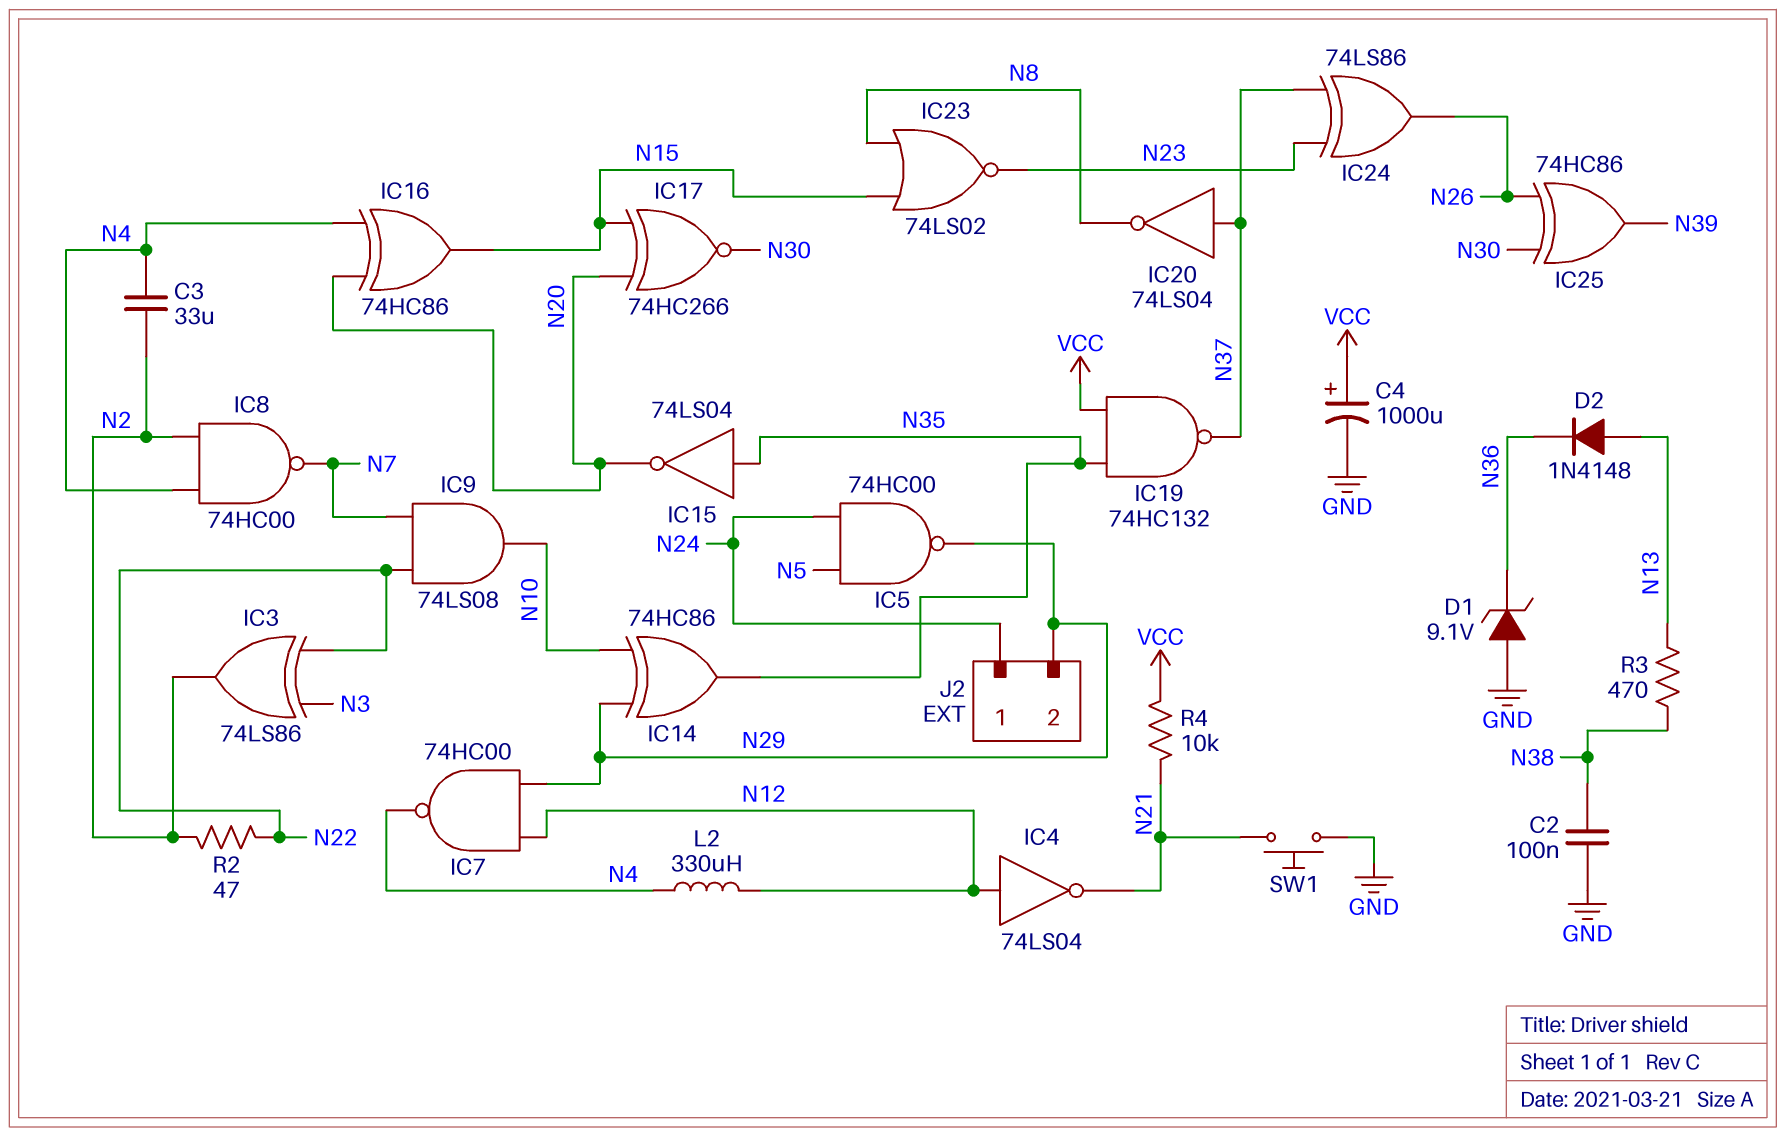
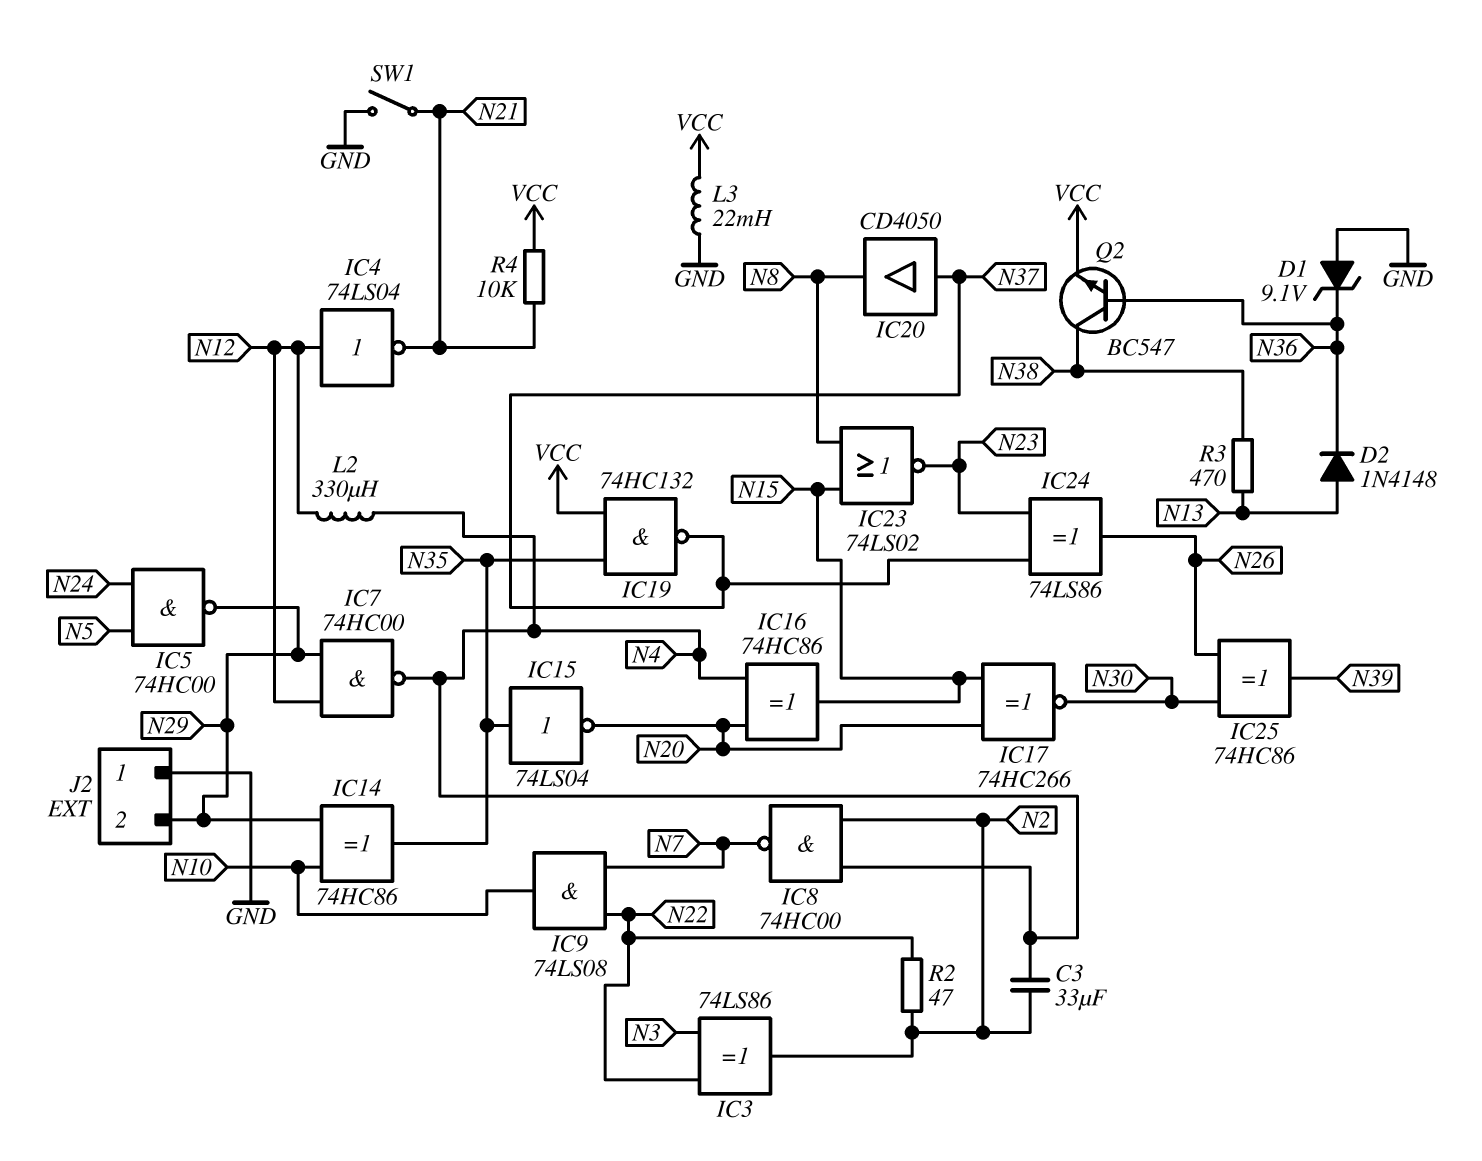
C2: 100nF (GND, N38) -> none
C4: 1000uF (plus VCC, minus GND) -> none
IC20: NOT 74LS04 (in N37, out N8) -> buffer CD4050 (in N37, out N8)
J2 pin 1: N24 -> GND
L3: none -> 22mH (GND, VCC)
Q2: none -> NPN BC547 (B N36, C N38, E VCC)
SW1: button (GND, N21) -> switch (GND, N21)

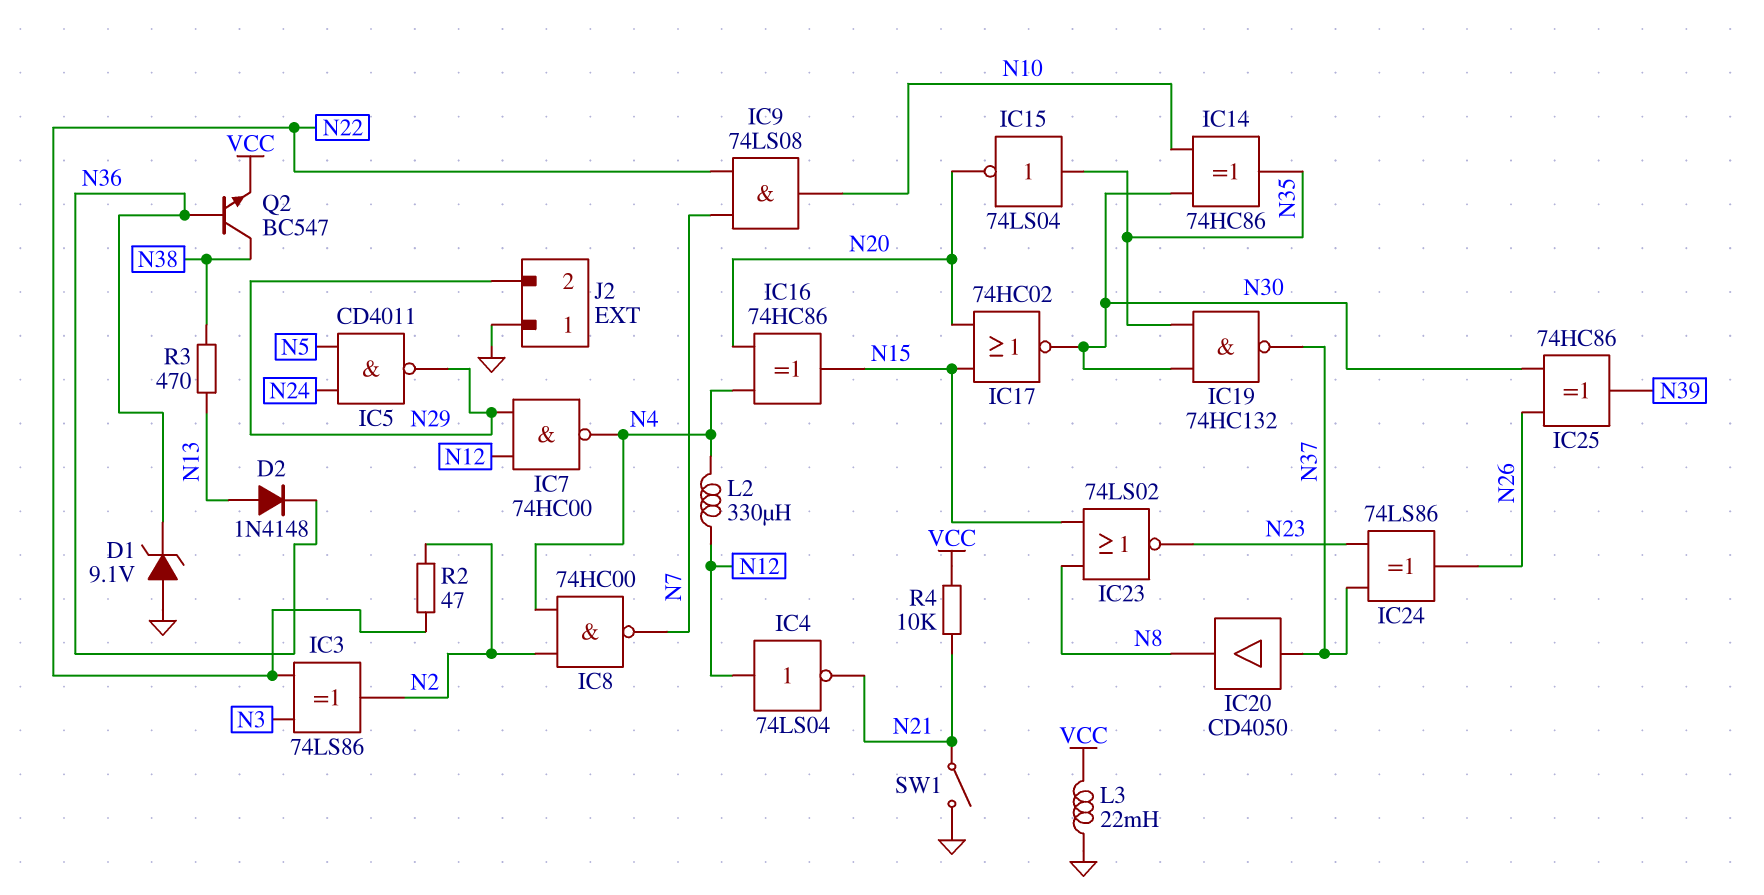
C3: 33uF (N2, N4) -> none
IC5: NAND 74HC00 (in N5, in N24, out N29) -> NAND CD4011 (in N5, in N24, out N29)
IC14: XOR 74HC86 (in N10, in N29, out N35) -> XOR 74HC86 (in N10, in N30, out N35)
IC17: XNOR 74HC266 (in N15, in N20, out N30) -> NOR 74HC02 (in N15, in N20, out N30)
IC19: NAND 74HC132 (in N35, in VCC, out N37) -> NAND 74HC132 (in N30, in N35, out N37)

